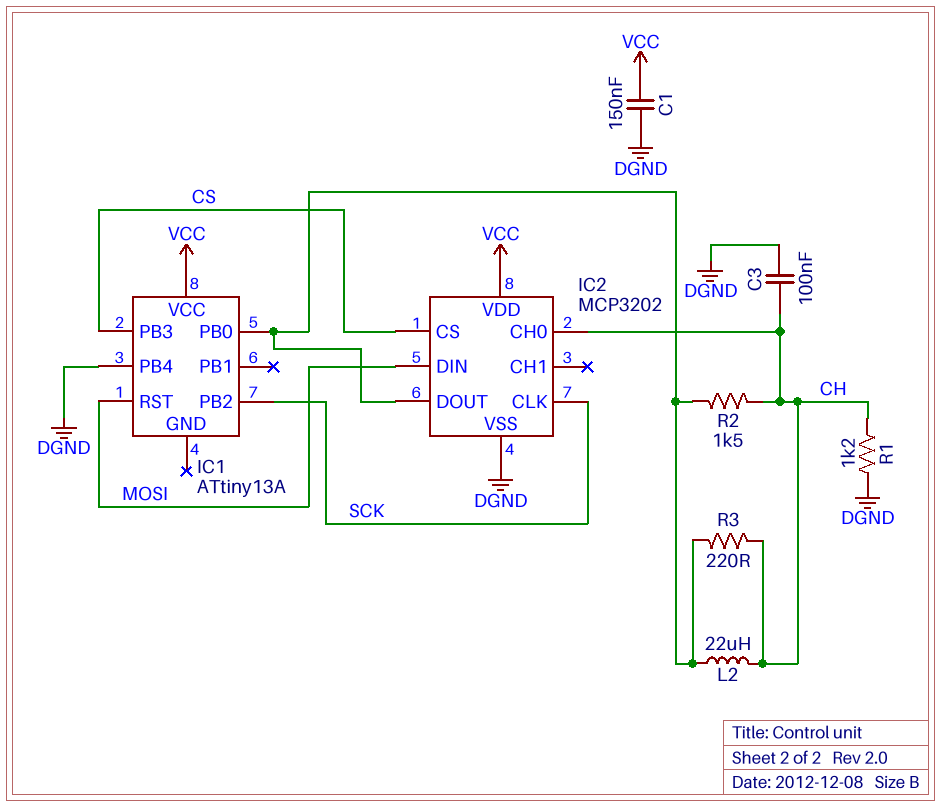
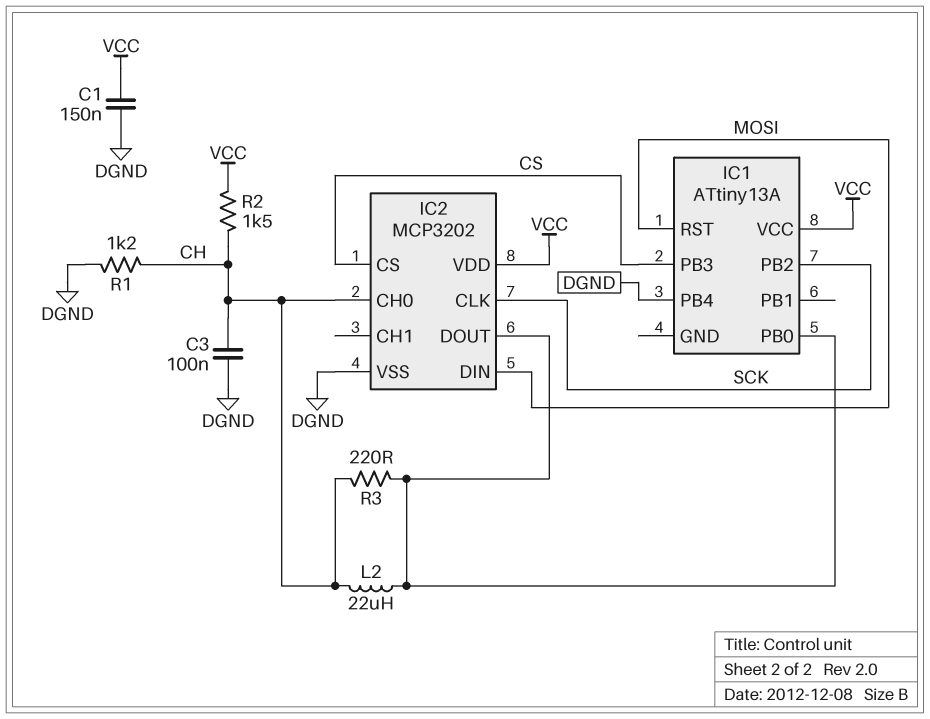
R2: 1.5k (CH, IC1/PB0) -> 1.5k (CH, VCC)

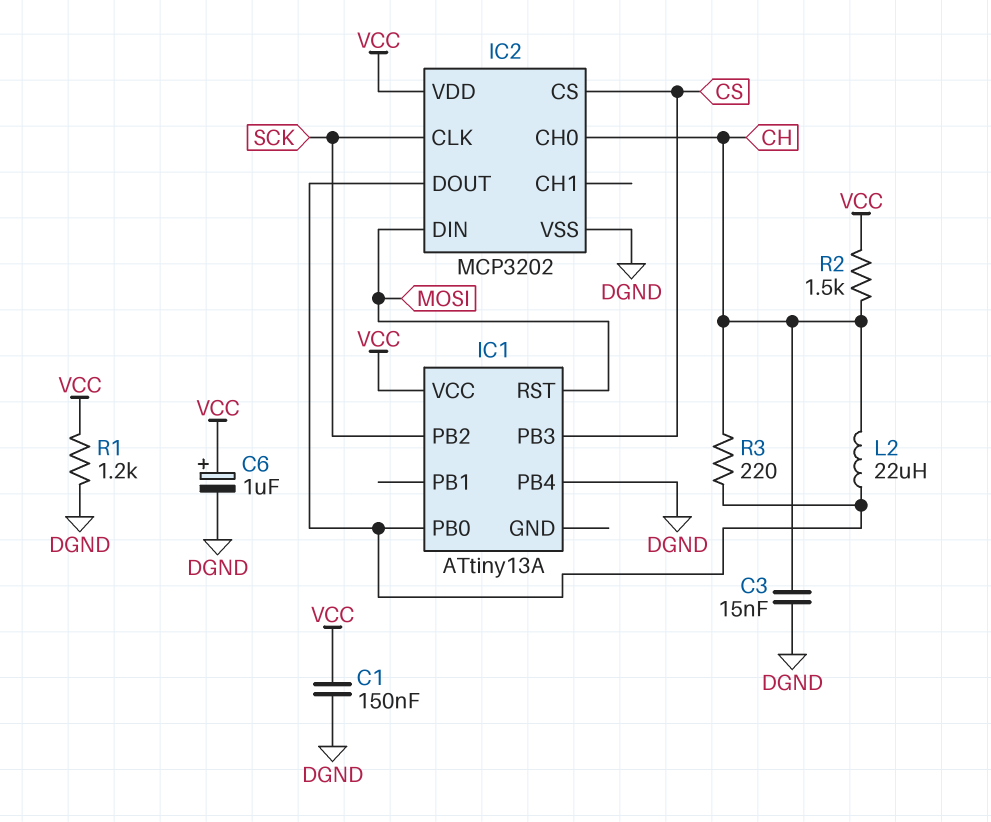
C3: 100nF (CH, DGND) -> 15nF (CH, DGND)
C6: none -> 1uF (plus VCC, minus DGND)
R1: 1.2k (CH, DGND) -> 1.2k (DGND, VCC)

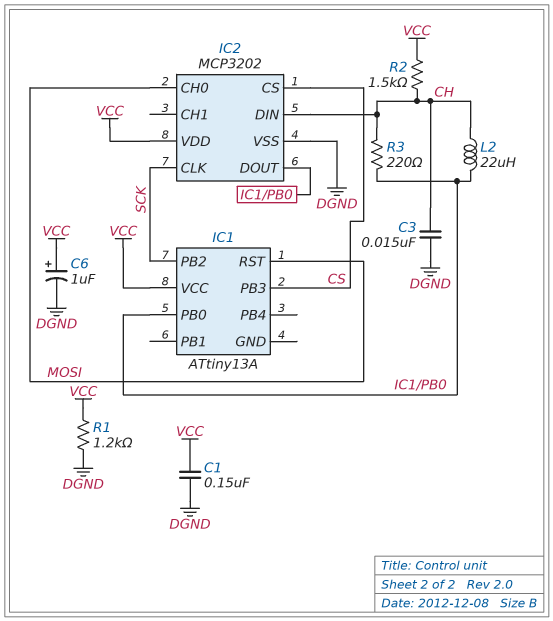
IC1 pin PB4: DGND -> none
IC2 pin CH0: CH -> MOSI
IC2 pin DIN: MOSI -> CH

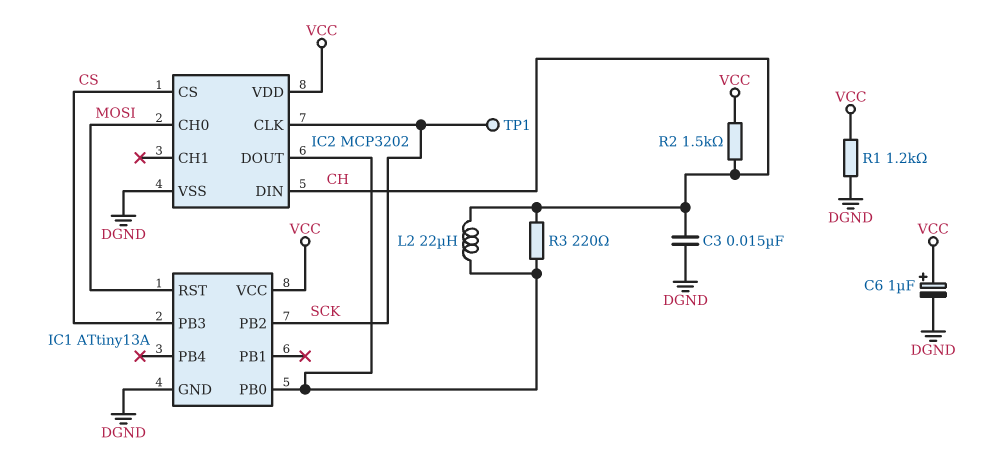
C1: 150nF (DGND, VCC) -> none
IC1 pin GND: none -> DGND
TP1: none -> test point (SCK)

